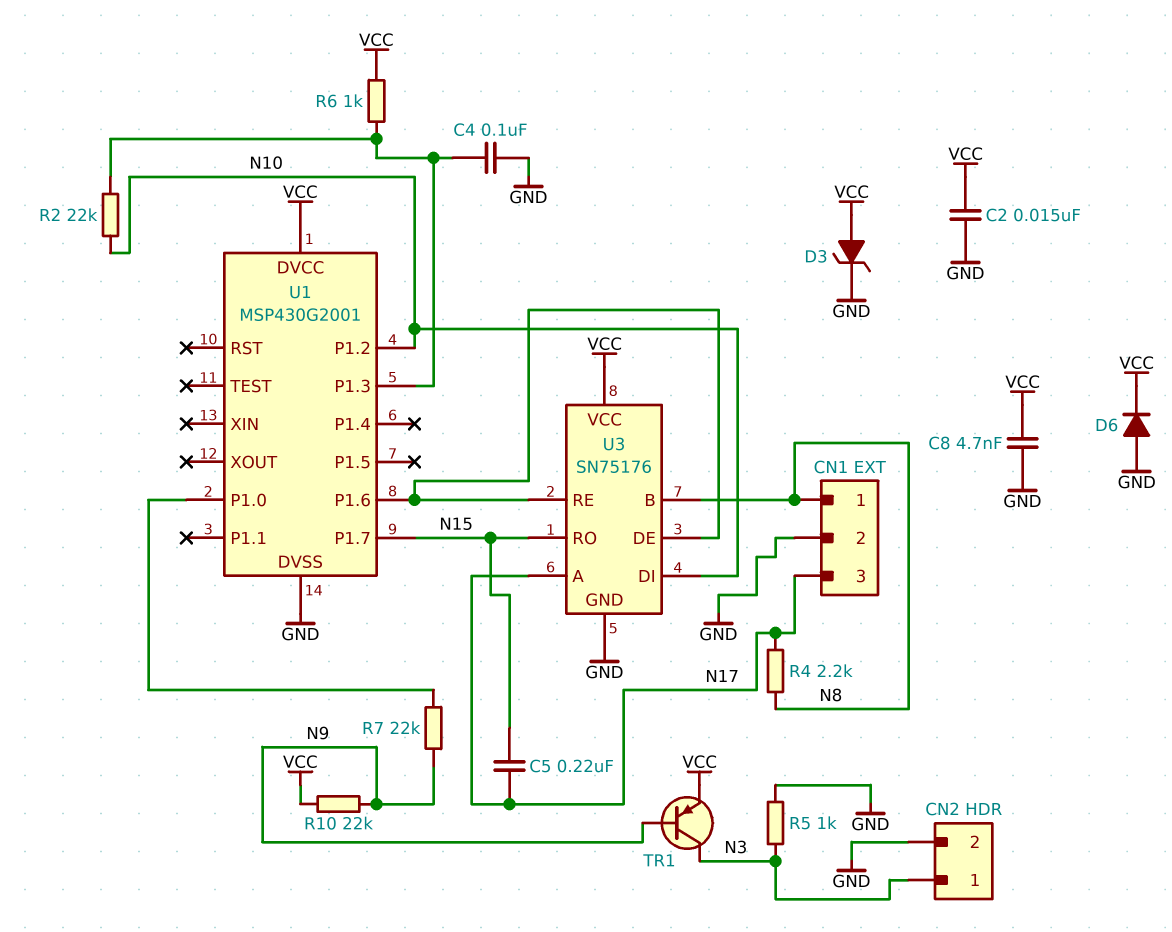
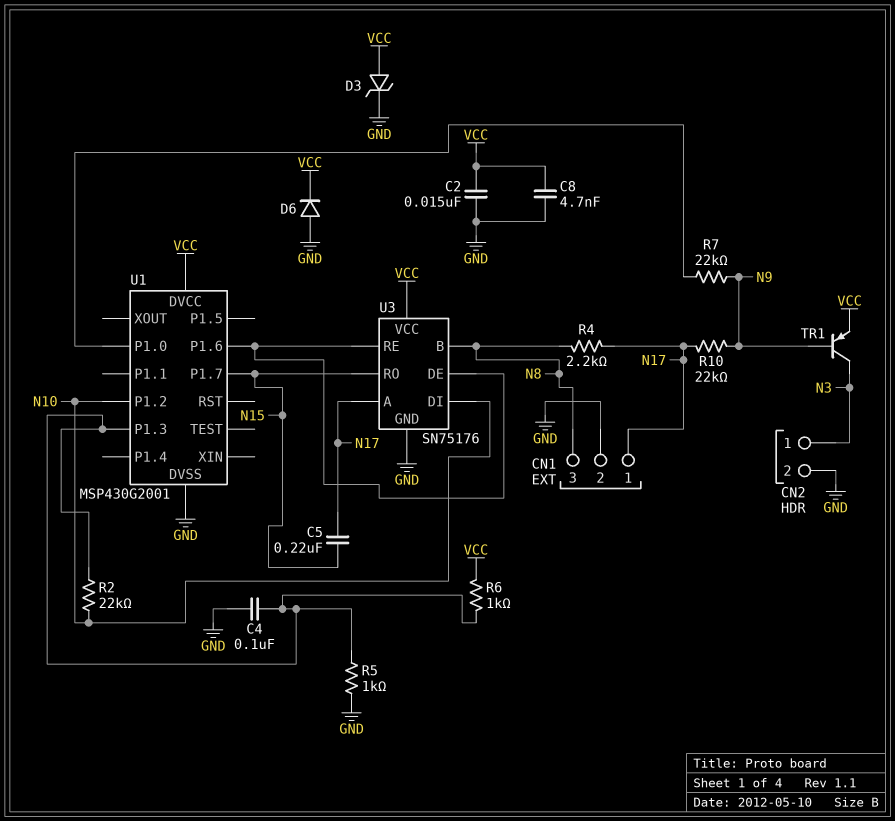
CN1 pin 1: N8 -> N17
CN1 pin 3: N17 -> N8
R5: 1k (GND, N3) -> 1k (GND, U1/P1.3)
R10: 22k (N9, VCC) -> 22k (N9, N17)

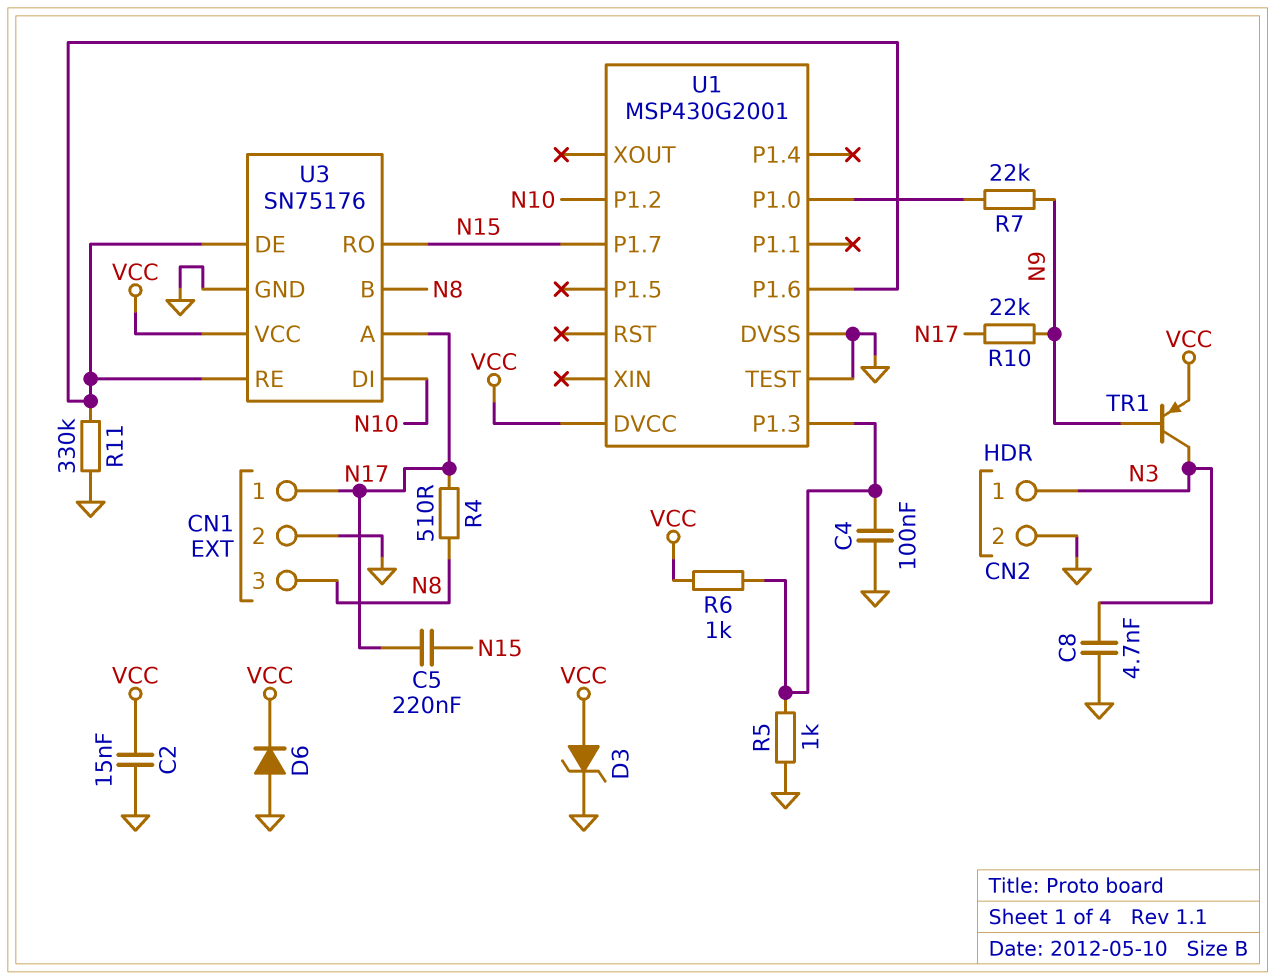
C8: 4.7nF (GND, VCC) -> 4.7nF (GND, N3)
R2: 22k (N10, U1/P1.3) -> none
R4: 2.2k (N8, N17) -> 510 (N8, N17)
R11: none -> 330k (GND, U1/P1.6)
U1 pin TEST: none -> GND

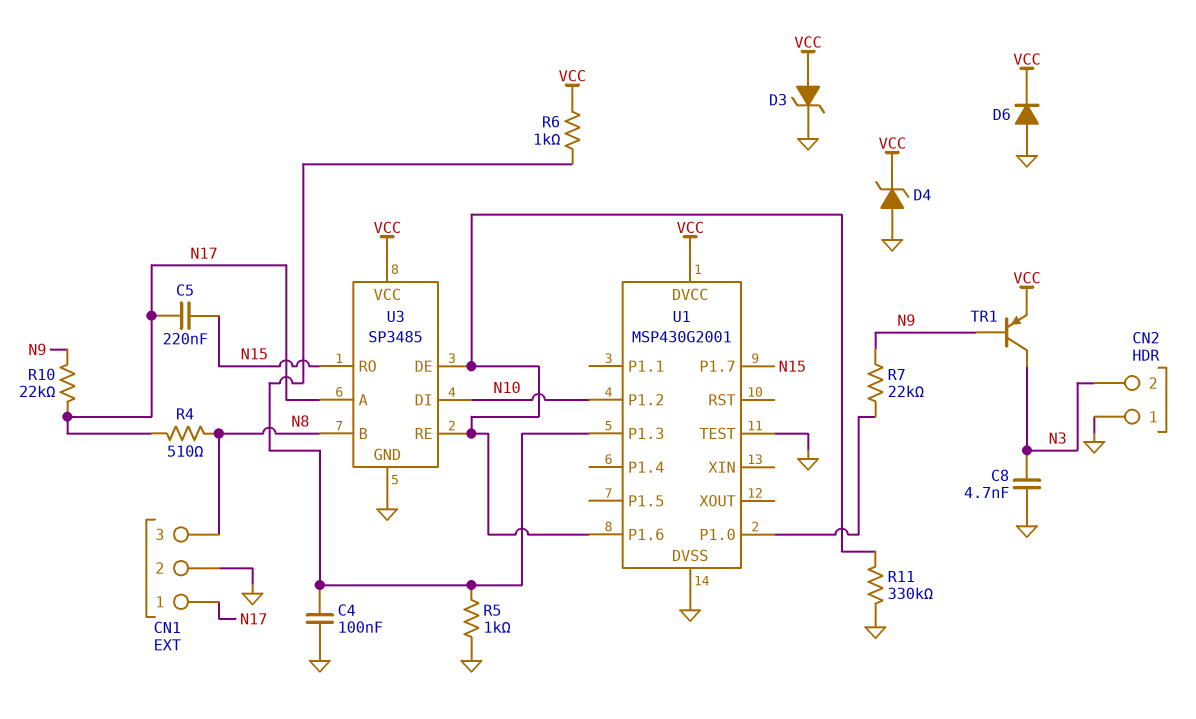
C2: 15nF (GND, VCC) -> none
CN2 pin 1: N3 -> GND
CN2 pin 2: GND -> N3
D4: none -> zener (A GND, K VCC)
U3: SN75176 -> SP3485

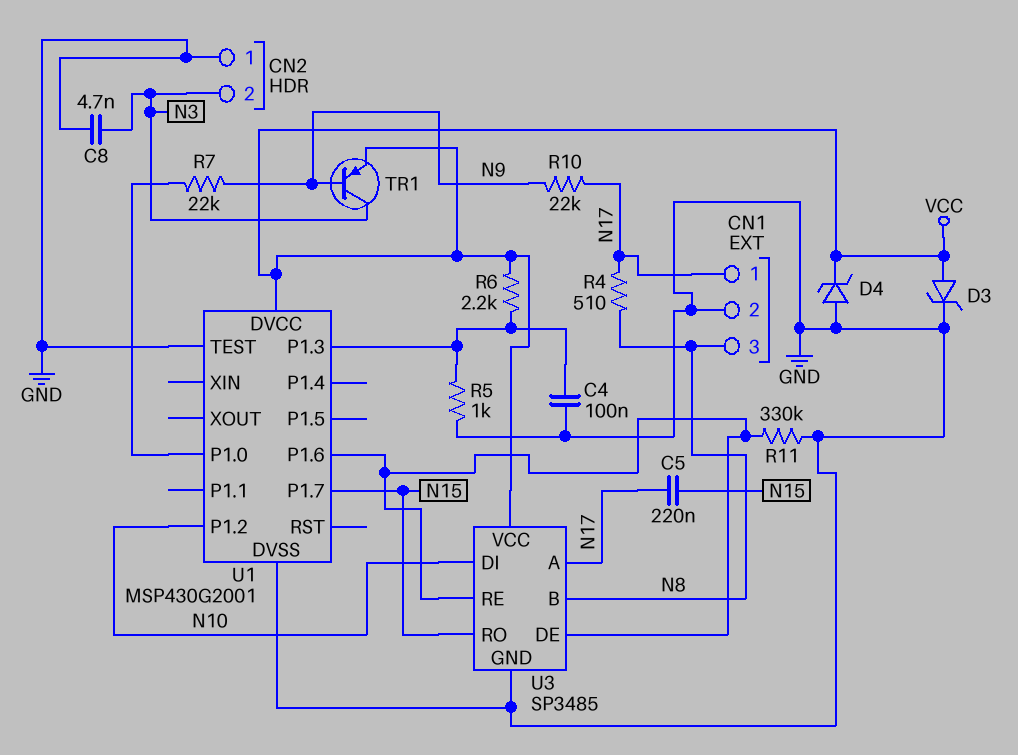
D6: diode (A GND, K VCC) -> none
R6: 1k (U1/P1.3, VCC) -> 2.2k (U1/P1.3, VCC)

